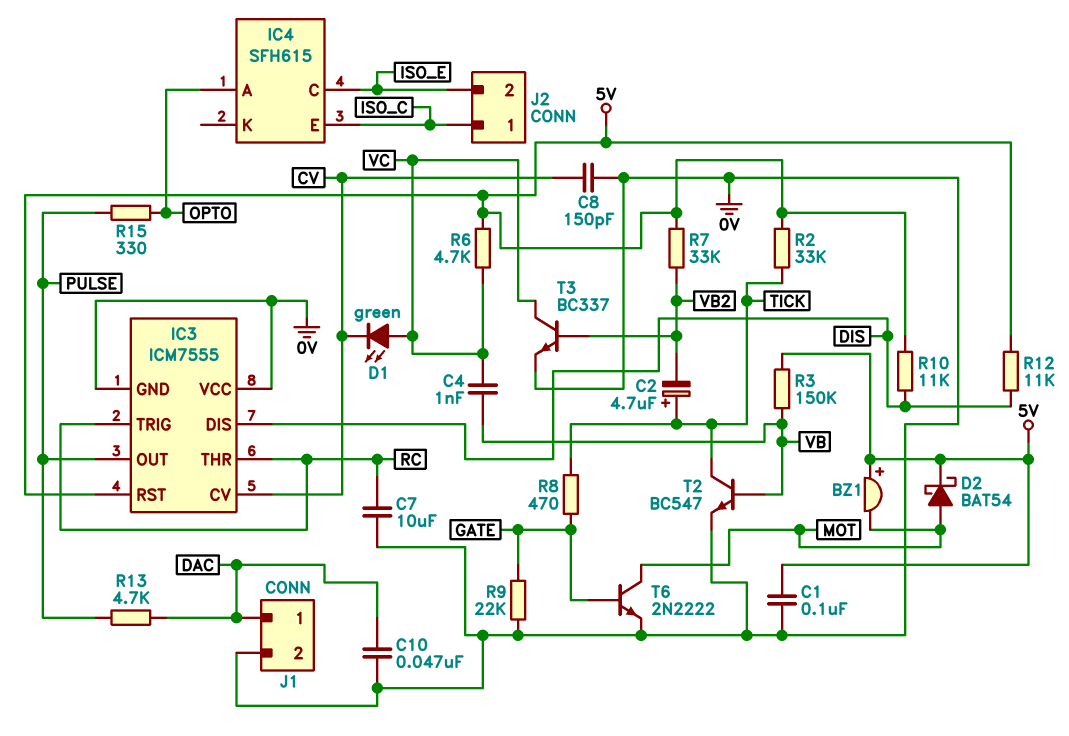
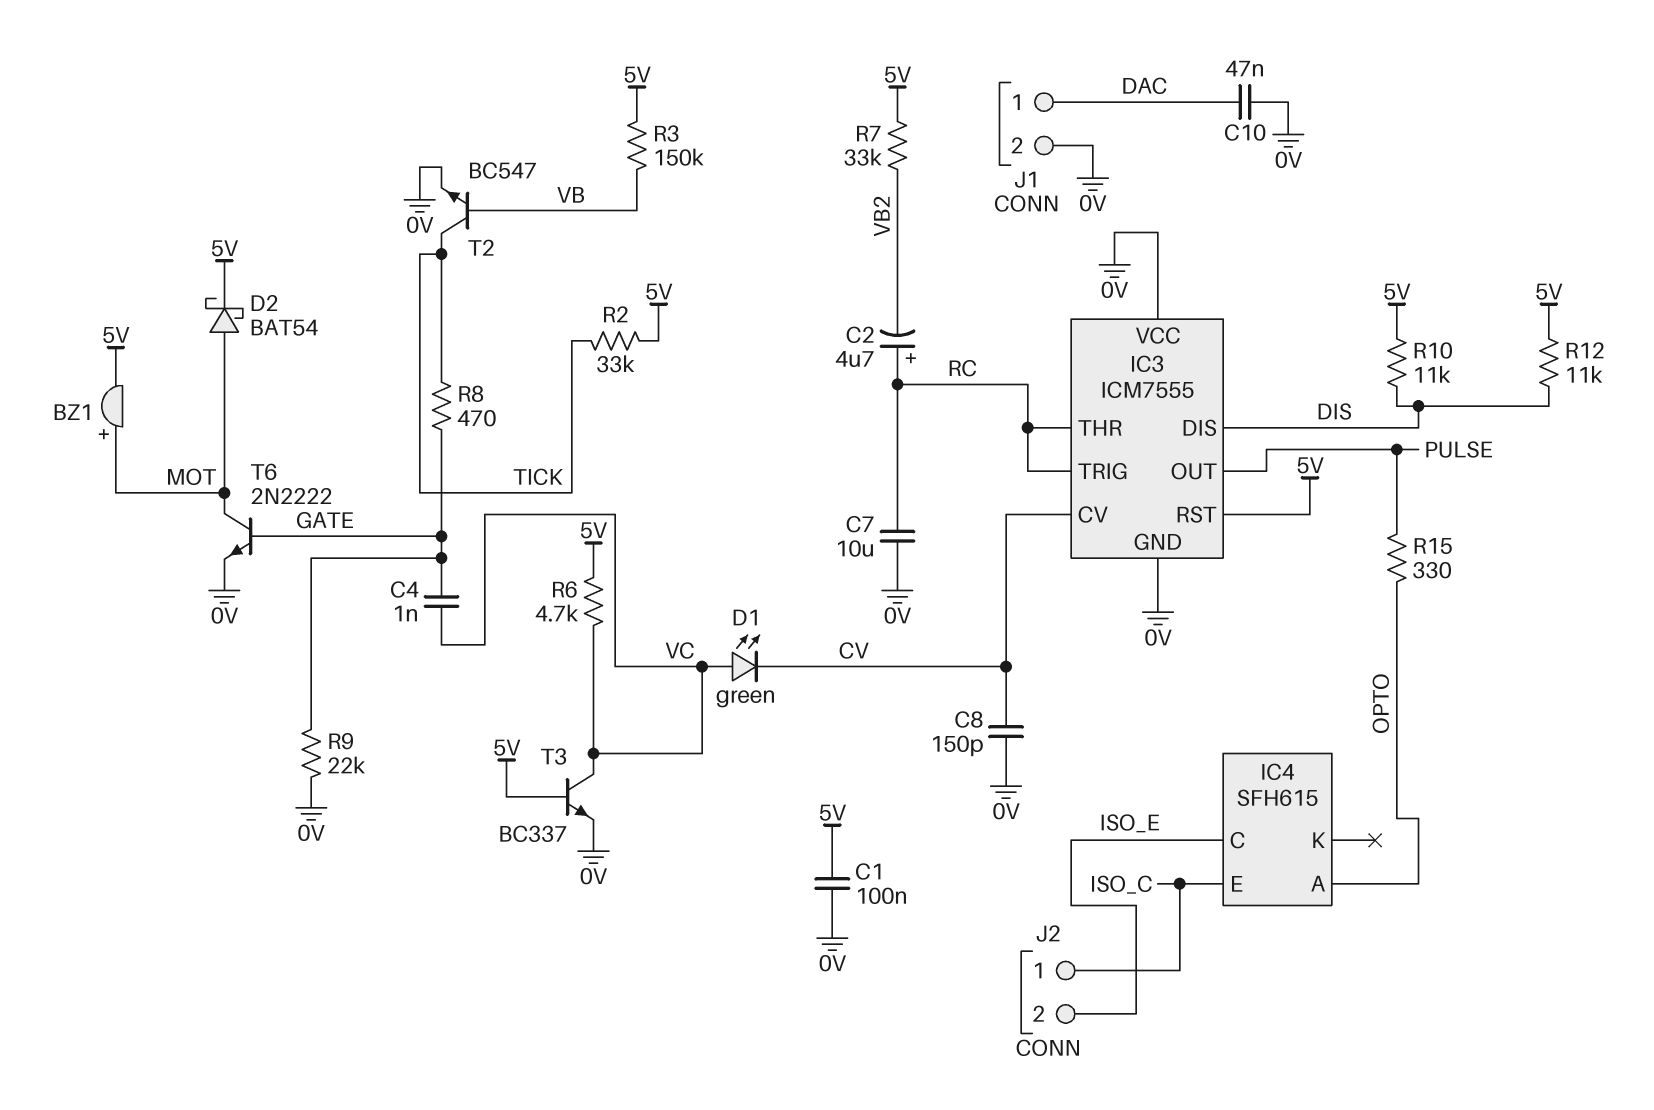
BZ1: buzzer (plus 5V, minus MOT) -> buzzer (plus MOT, minus 5V)
C2: 4.7uF (plus TICK, minus VB2) -> 4.7uF (plus RC, minus VB2)
C4: 1nF (VB, VC) -> 1nF (GATE, VC)
R13: 4.7k (DAC, PULSE) -> none
T3: NPN BC337 (B VB2, C VC, E 0V) -> NPN BC337 (B 5V, C VC, E 0V)

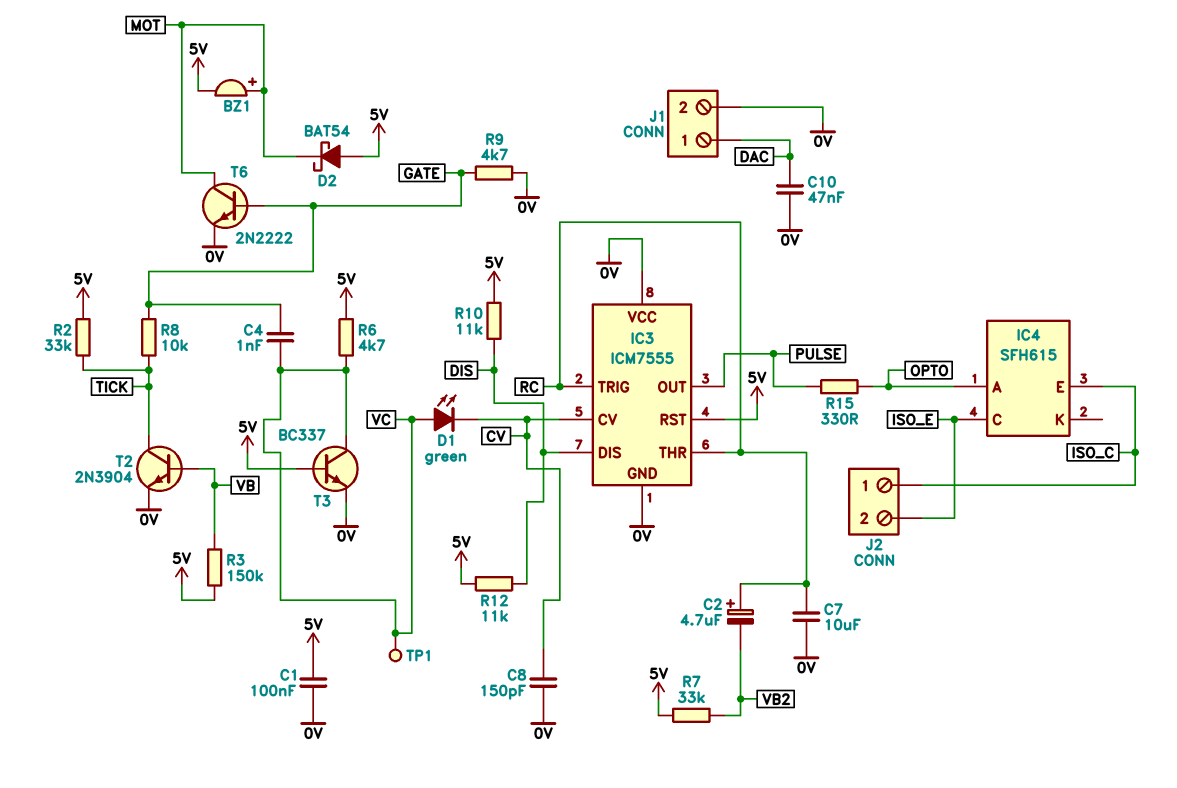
D2: schottky BAT54 (A MOT, K 5V) -> schottky BAT54 (A 5V, K MOT)
R8: 470 (GATE, TICK) -> 10k (GATE, TICK)
R9: 22k (0V, GATE) -> 4.7k (0V, GATE)
T2: NPN BC547 (B VB, C TICK, E 0V) -> NPN 2N3904 (B VB, C TICK, E 0V)
TP1: none -> test point (VC)

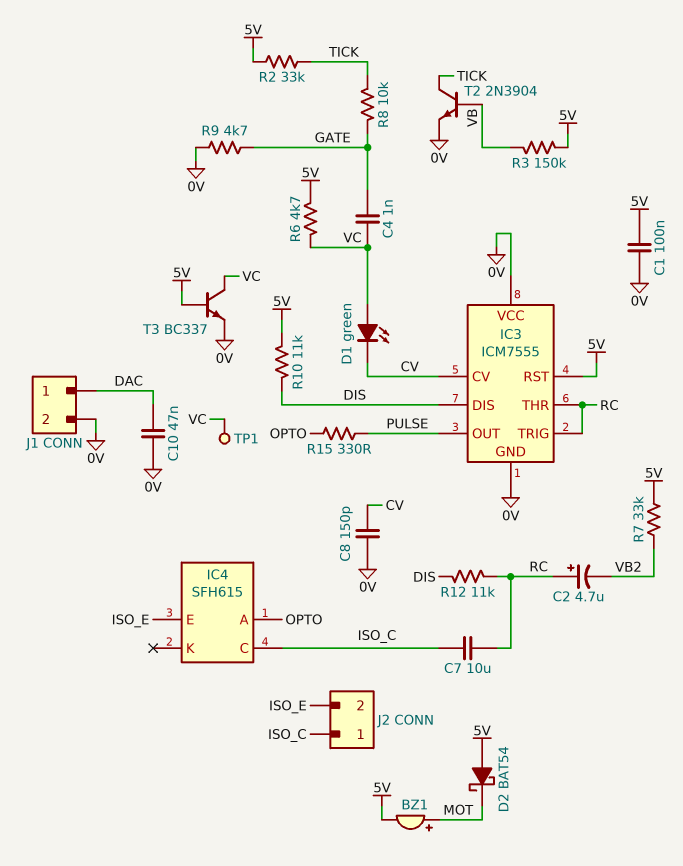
C7: 10uF (0V, RC) -> 10uF (ISO_C, RC)
IC4 pin C: ISO_E -> ISO_C
IC4 pin E: ISO_C -> ISO_E
R12: 11k (5V, DIS) -> 11k (DIS, RC)
T6: NPN 2N2222 (B GATE, C MOT, E 0V) -> none

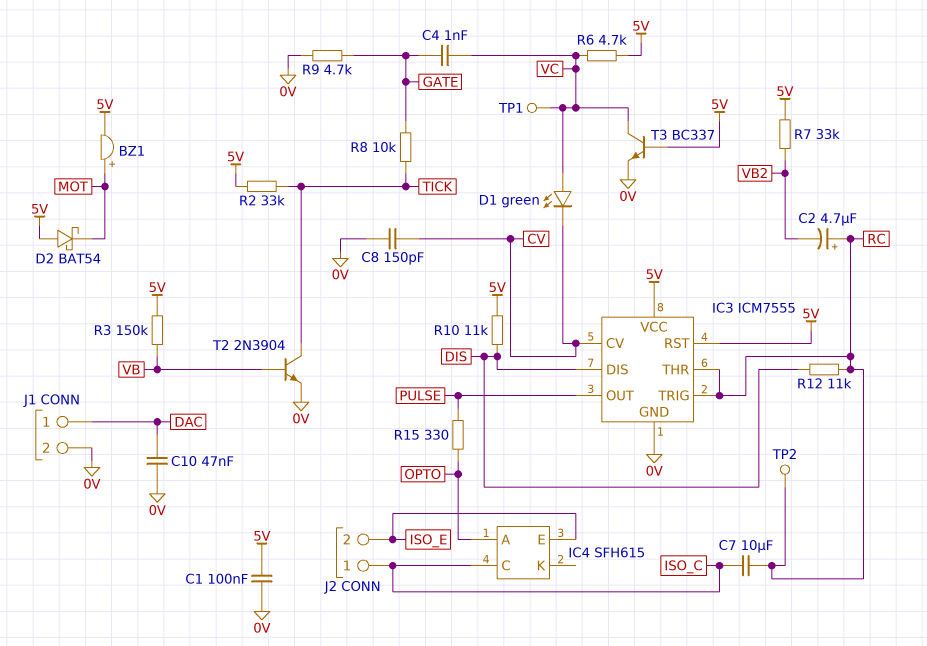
IC3 pin VCC: 0V -> 5V
TP2: none -> test point (RC)

